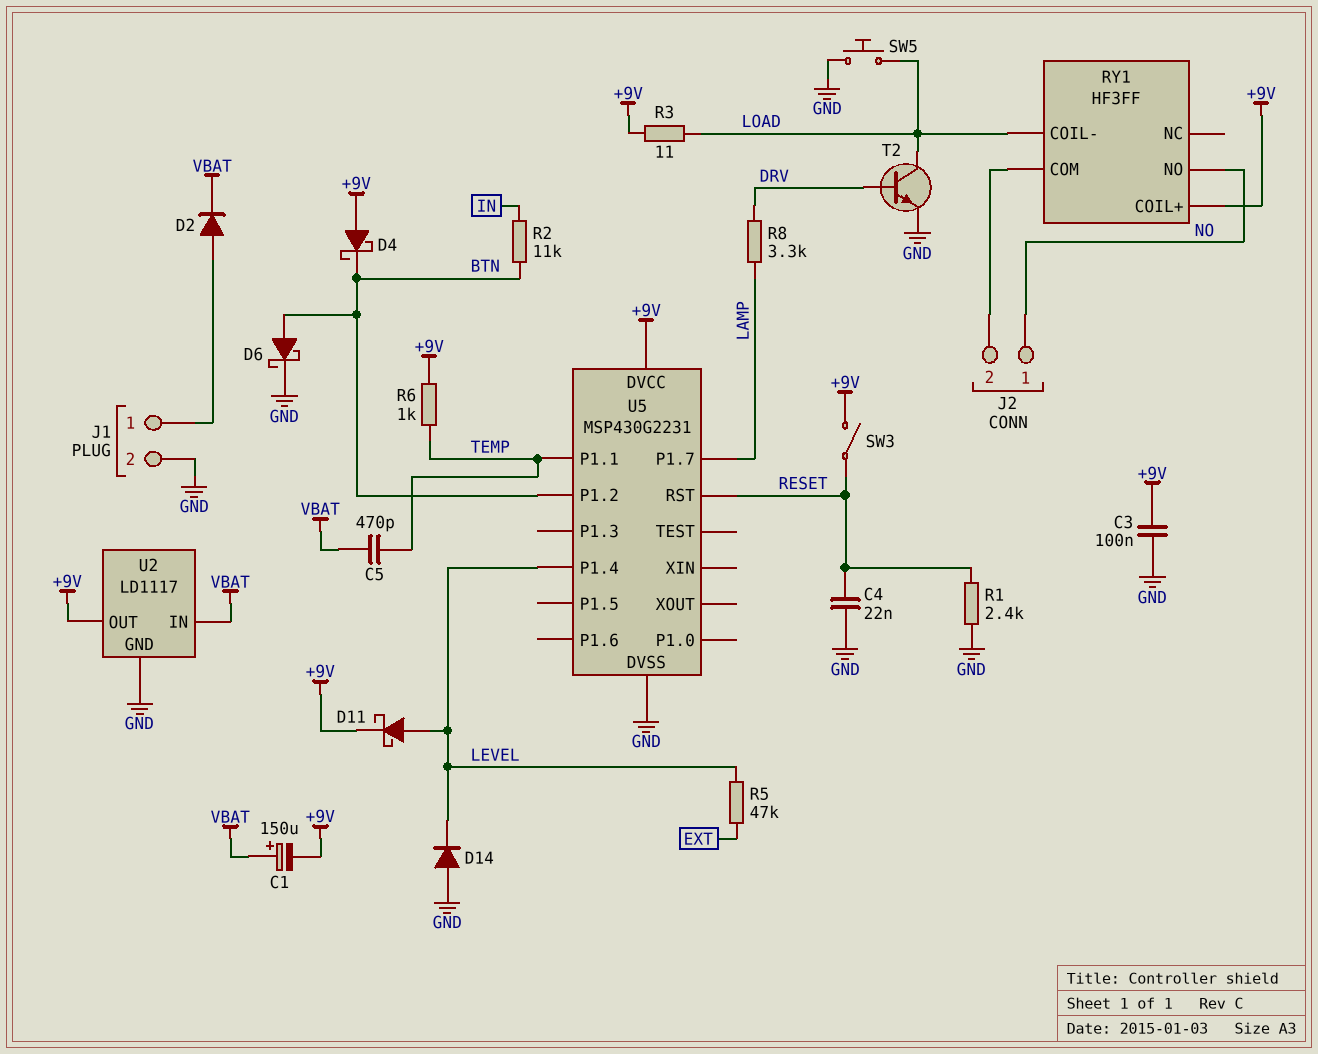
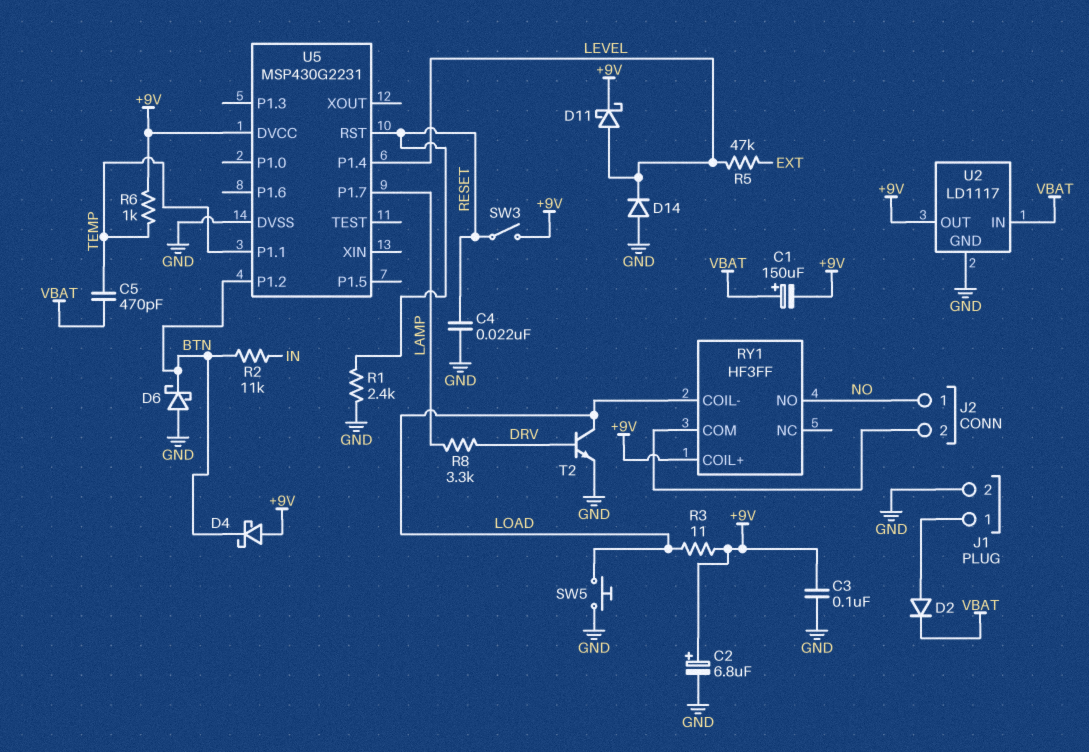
C2: none -> 6.8uF (plus +9V, minus GND)
D6: schottky (A BTN, K GND) -> schottky (A GND, K BTN)

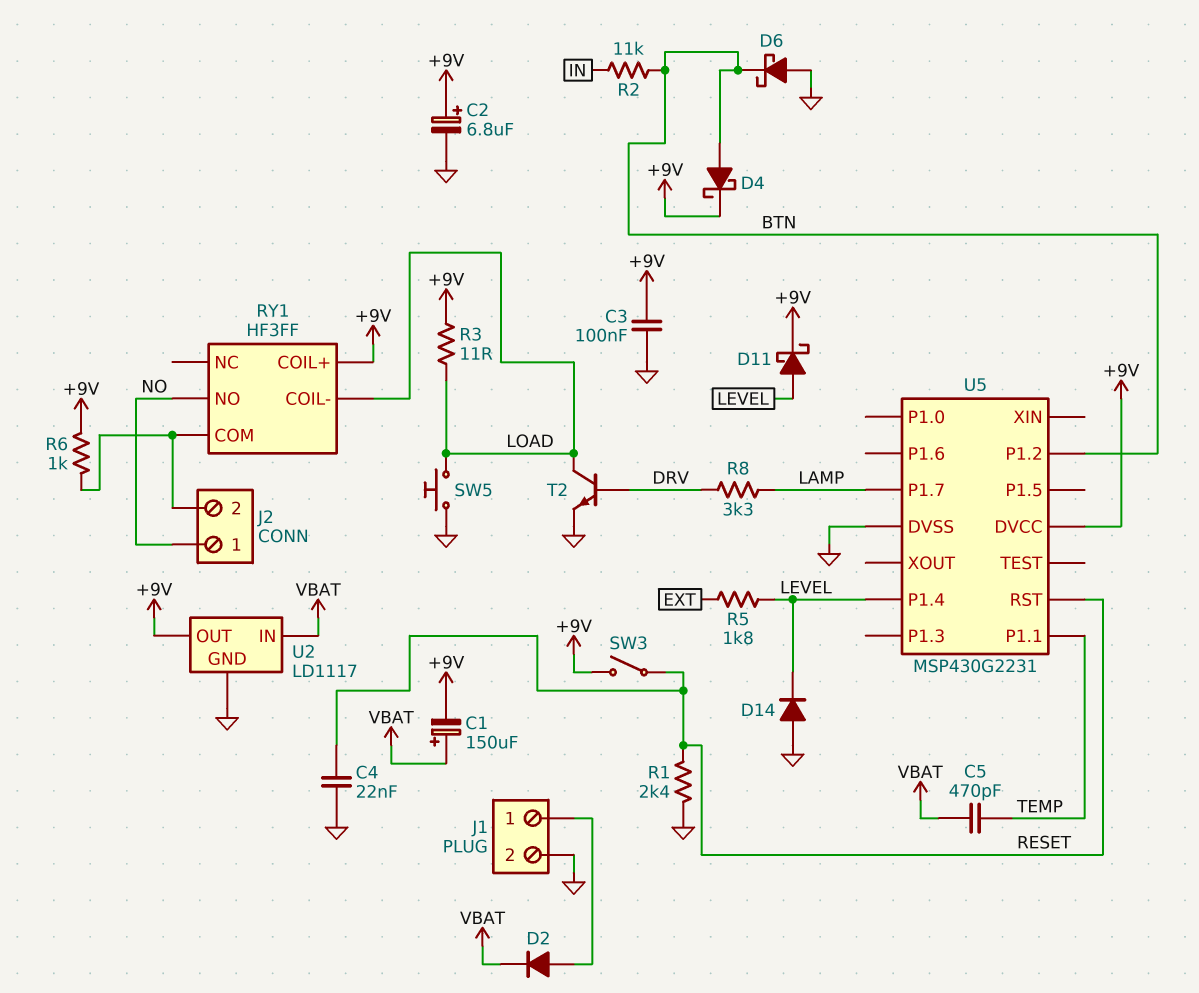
D4: schottky (A +9V, K BTN) -> schottky (A BTN, K +9V)
R5: 47k (EXT, LEVEL) -> 1.8k (EXT, LEVEL)
R6: 1k (+9V, TEMP) -> 1k (+9V, J2/2)

